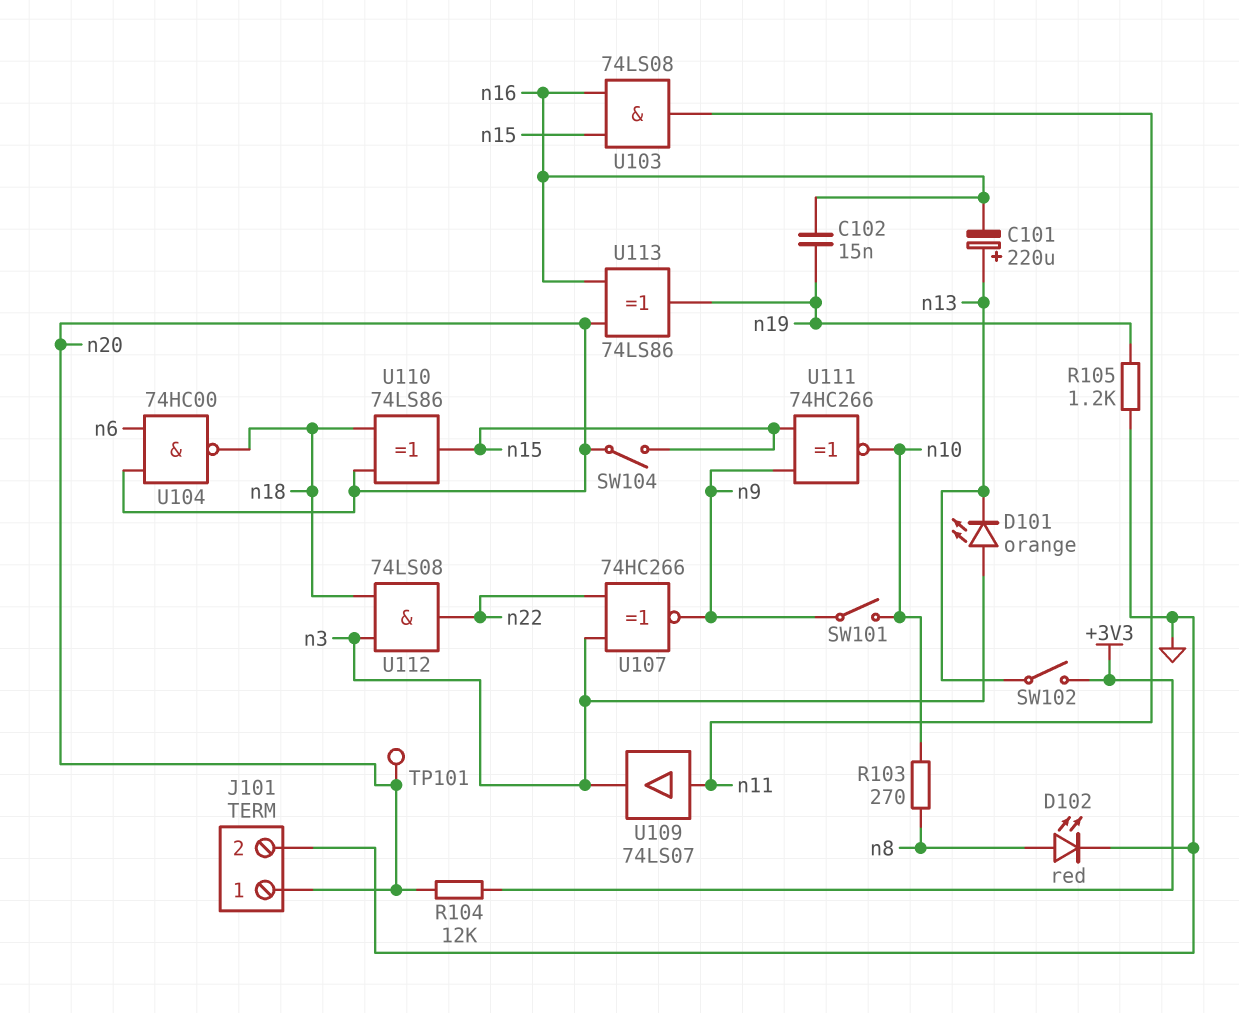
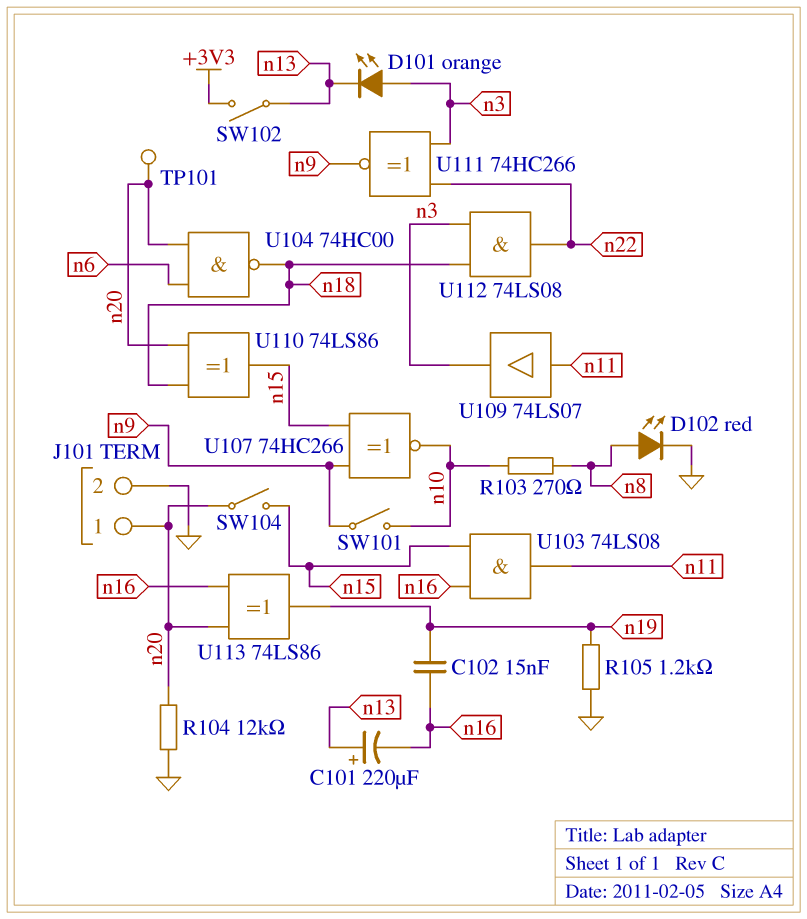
R104: 12k (+3V3, n20) -> 12k (GND, n20)
U107: XNOR 74HC266 (in n3, in n22, out n9) -> XNOR 74HC266 (in n9, in n15, out n10)
U111: XNOR 74HC266 (in n9, in n15, out n10) -> XNOR 74HC266 (in n3, in n22, out n9)

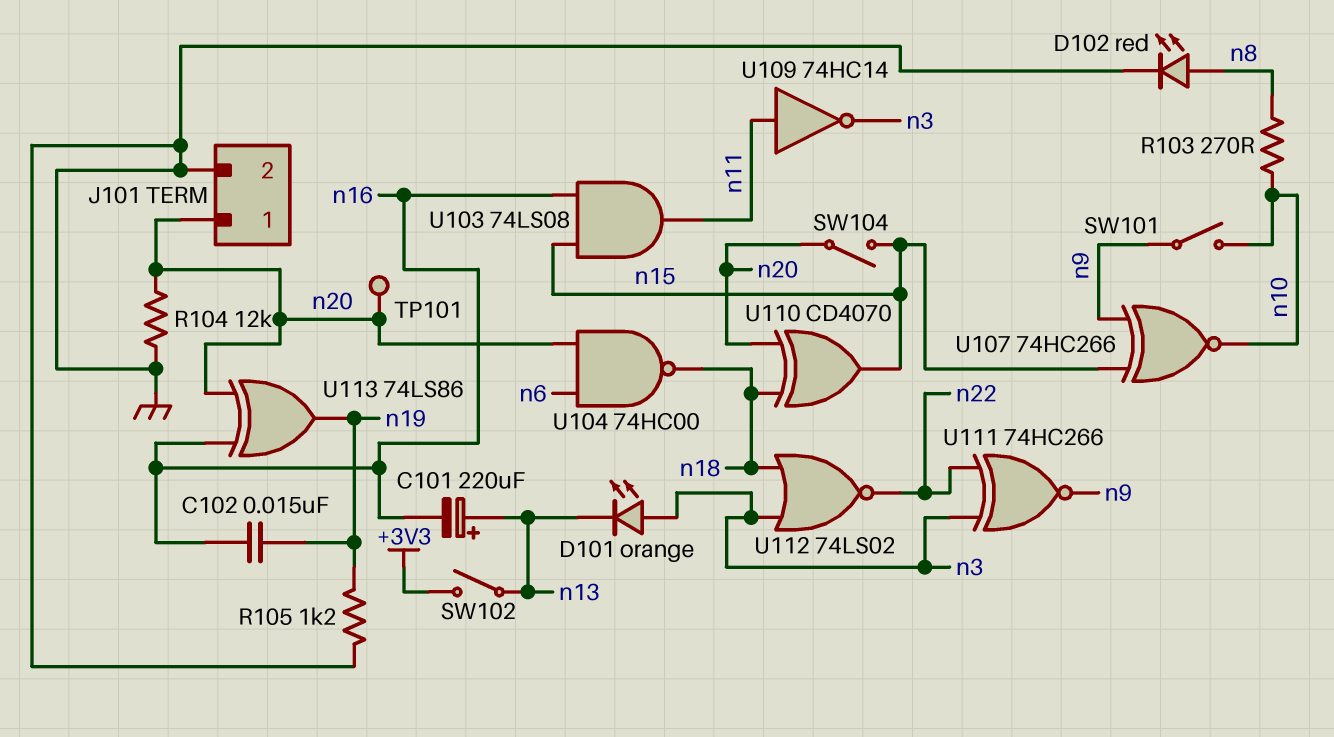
U109: buffer 74LS07 (in n11, out n3) -> NOT 74HC14 (in n11, out n3)
U110: XOR 74LS86 (in n18, in n20, out n15) -> XOR CD4070 (in n18, in n20, out n15)
U112: AND 74LS08 (in n3, in n18, out n22) -> NOR 74LS02 (in n3, in n18, out n22)

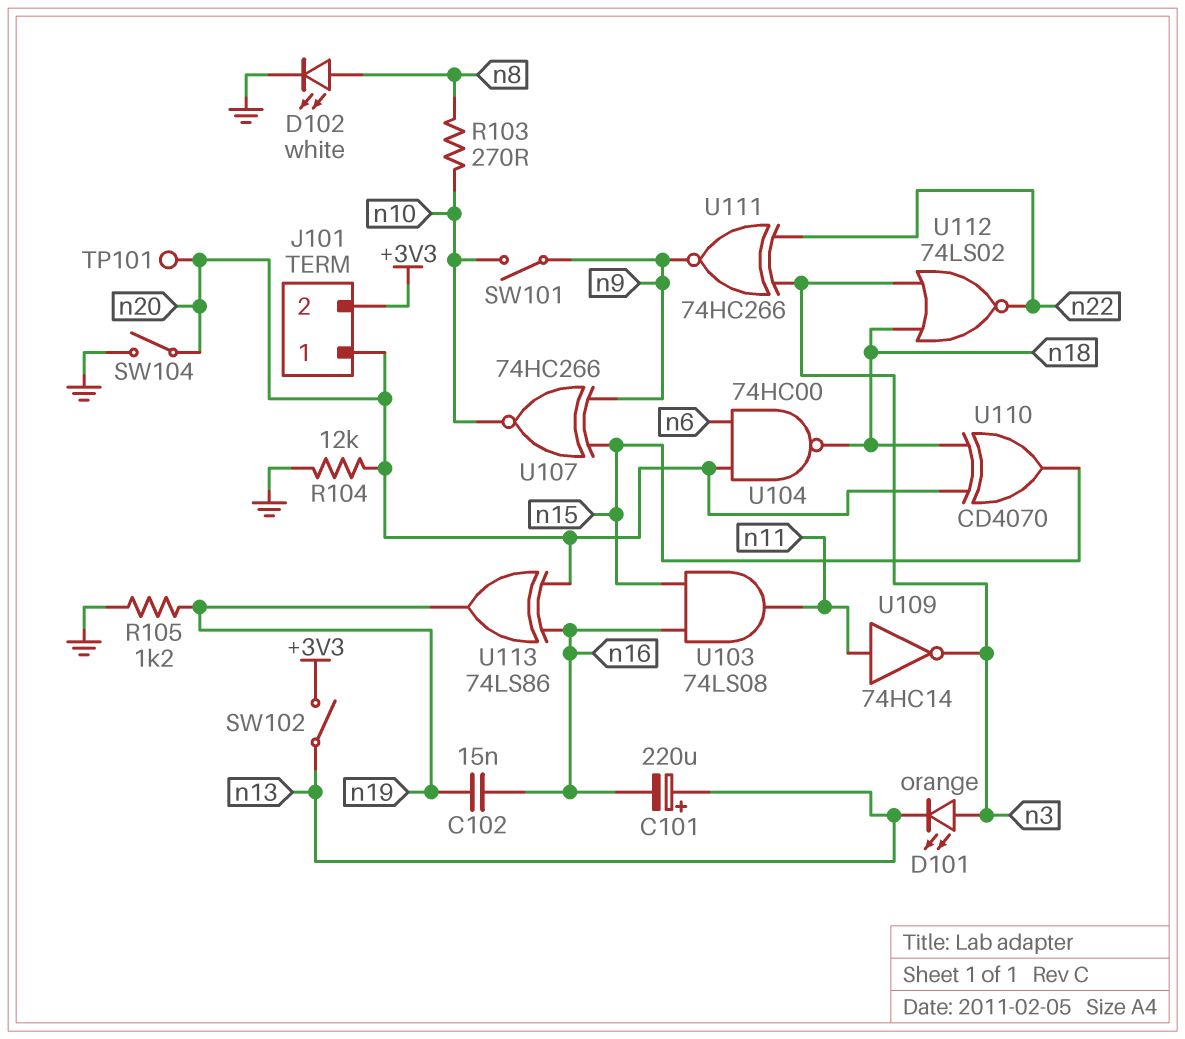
D102: LED red (A n8, K GND) -> LED white (A n8, K GND)
J101 pin 2: GND -> +3V3
SW104: switch (n15, n20) -> switch (GND, n20)

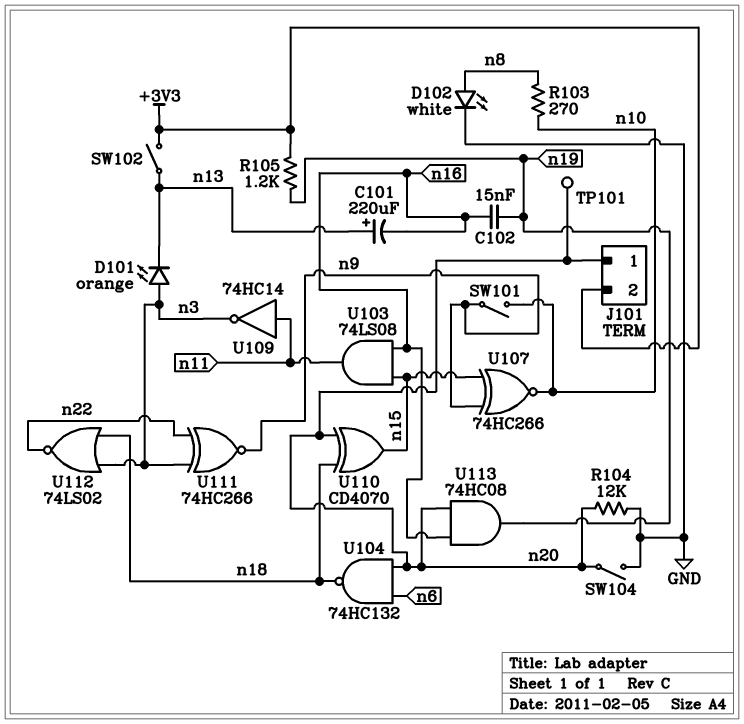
R105: 1.2k (GND, n19) -> 1.2k (+3V3, n19)
U104: NAND 74HC00 (in n6, in n20, out n18) -> NAND 74HC132 (in n6, in n20, out n18)
U113: XOR 74LS86 (in n16, in n20, out n19) -> AND 74HC08 (in n16, in n20, out n19)

